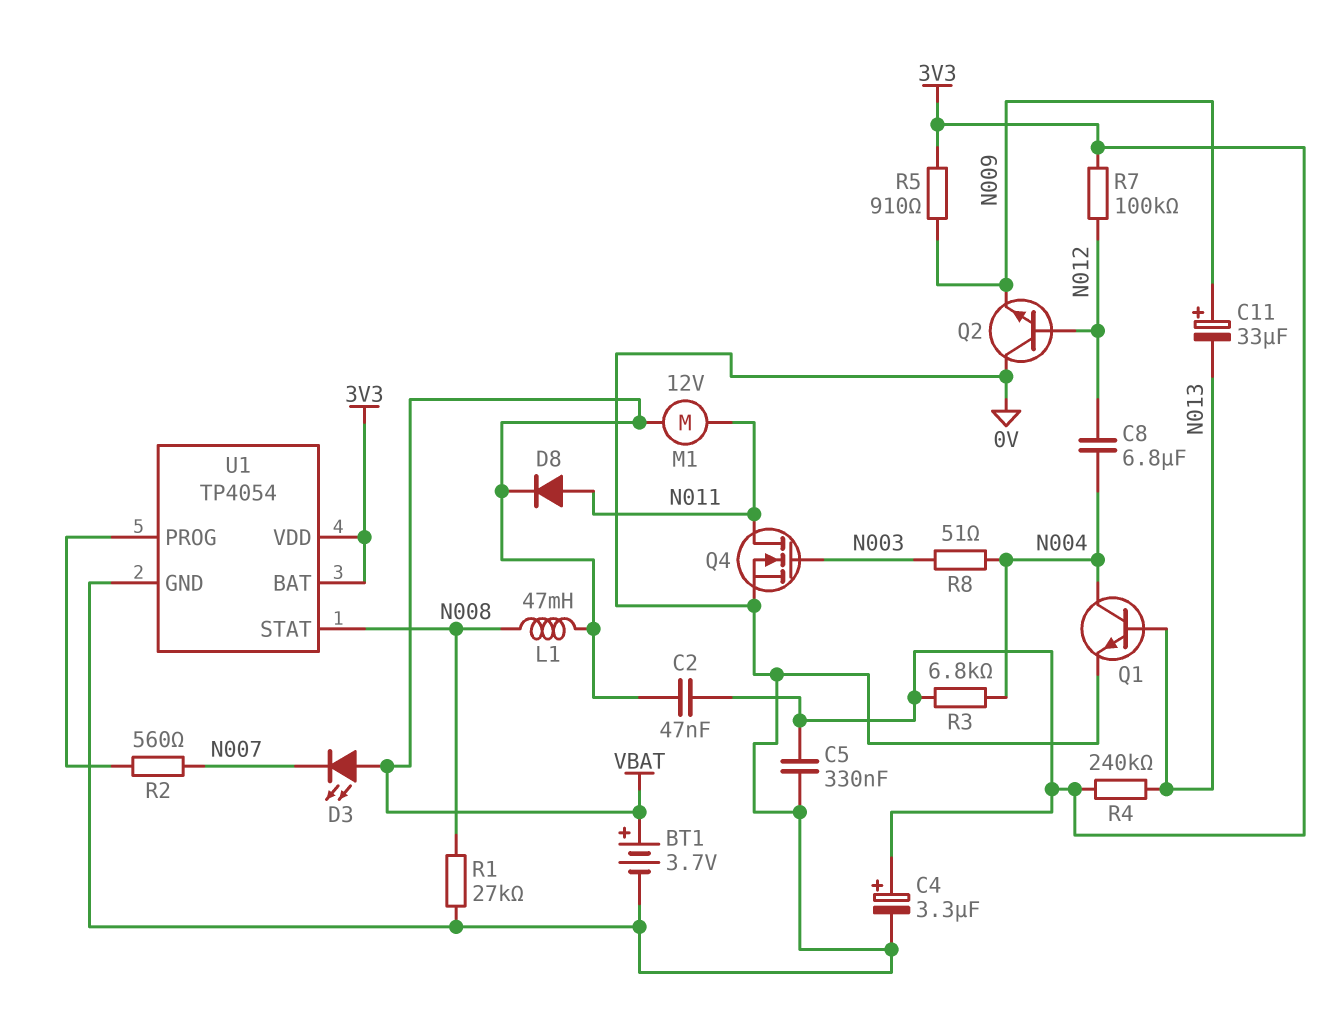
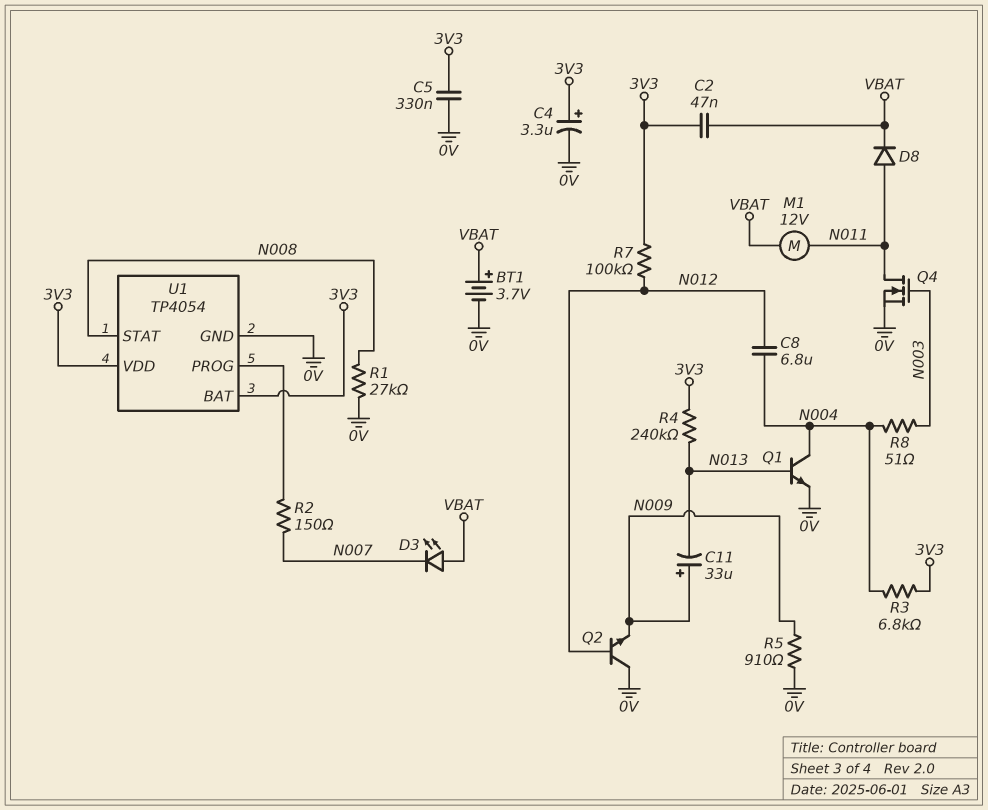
L1: 47mH (N008, VBAT) -> none
R2: 560 (N007, U1/PROG) -> 150 (N007, U1/PROG)
R5: 910 (3V3, N009) -> 910 (0V, N009)

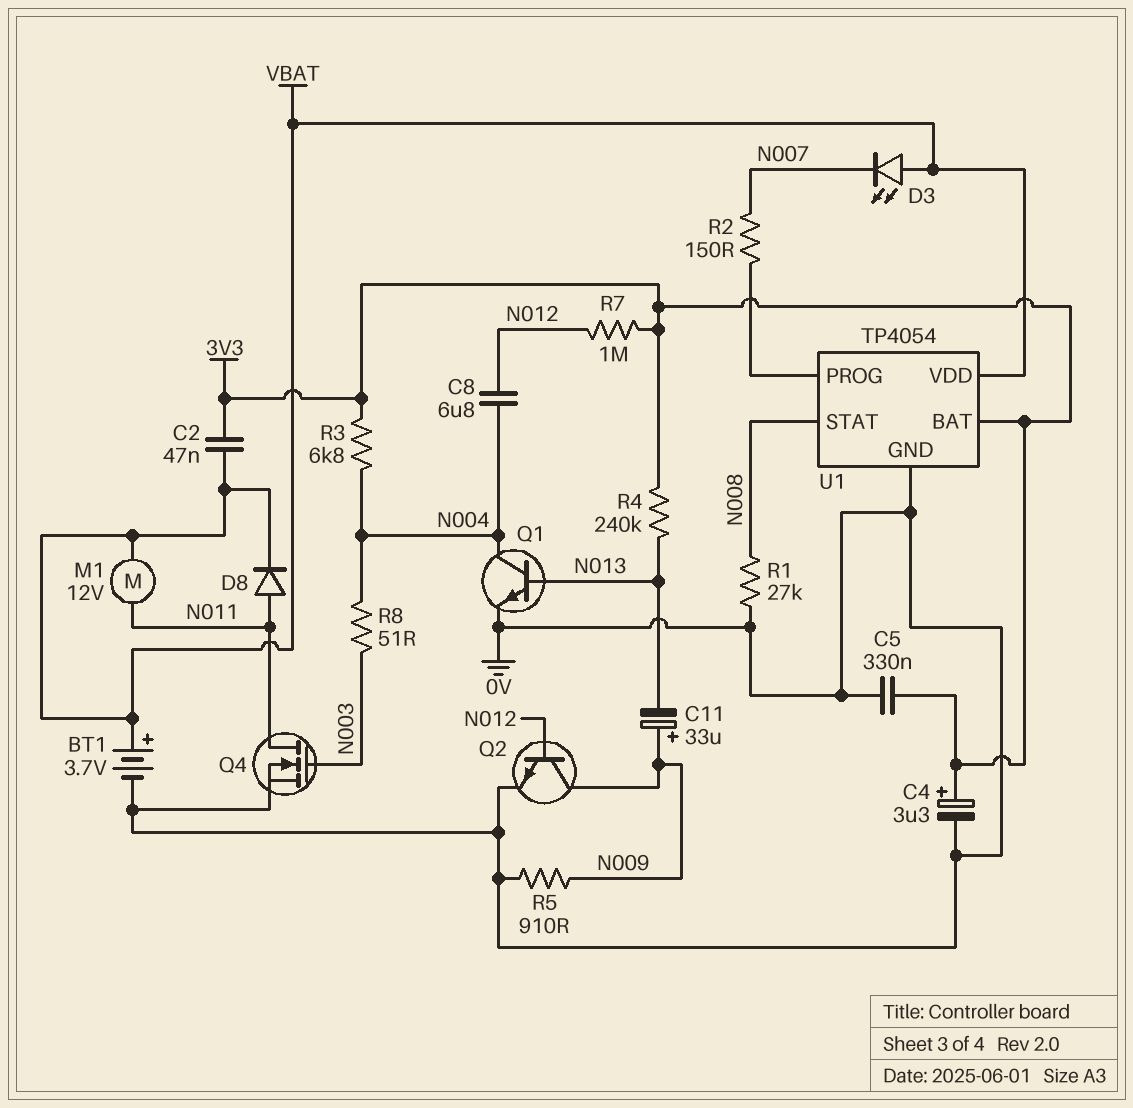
Q2: NPN (B N012, C 0V, E N009) -> NPN (B N012, C N009, E 0V)
R7: 100k (3V3, N012) -> 1M (3V3, N012)
U1 pin VDD: 3V3 -> VBAT

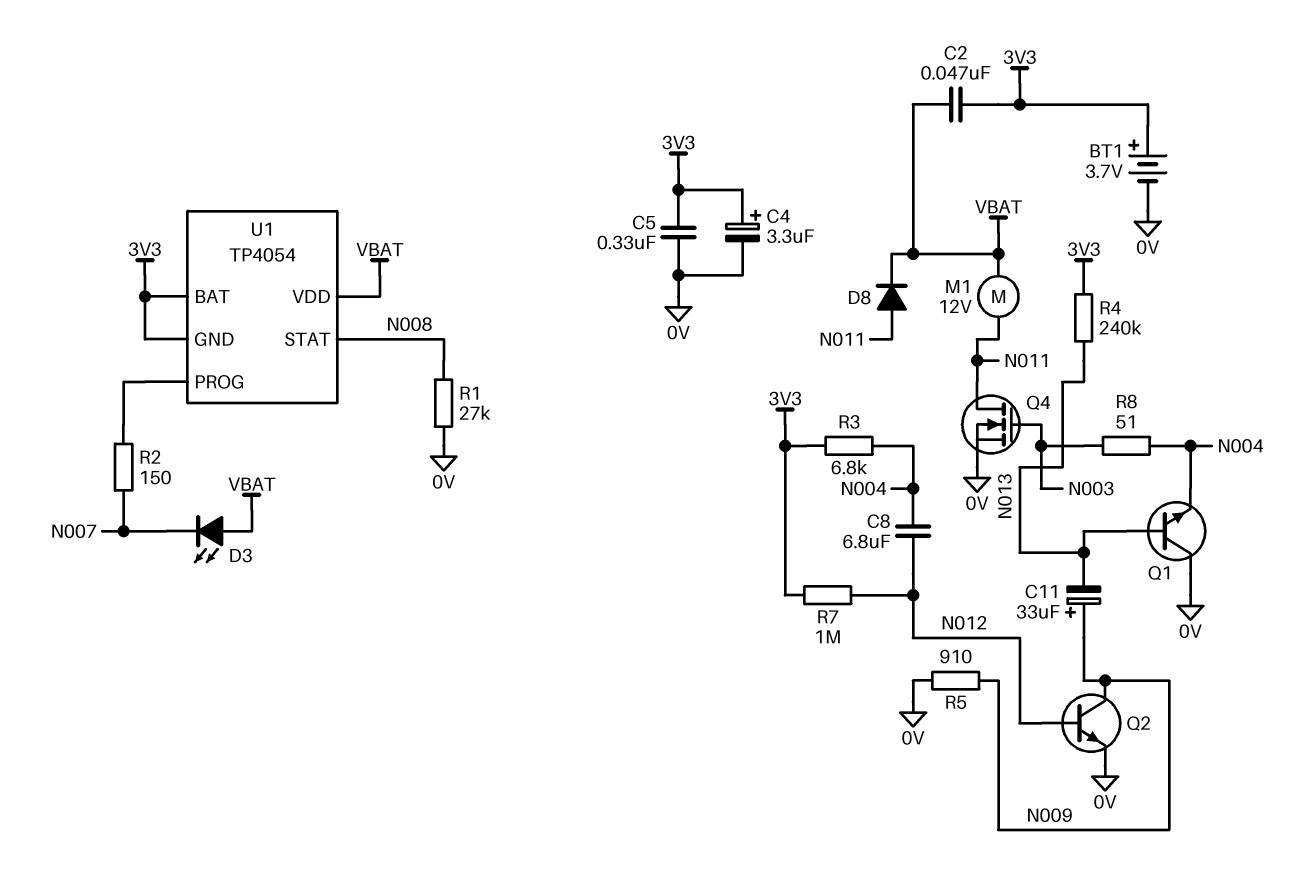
BT1: 3.7V (plus VBAT, minus 0V) -> 3.7V (plus 3V3, minus 0V)
Q1: NPN (B N013, C N004, E 0V) -> NPN (B N013, C 0V, E N004)
U1 pin GND: 0V -> 3V3

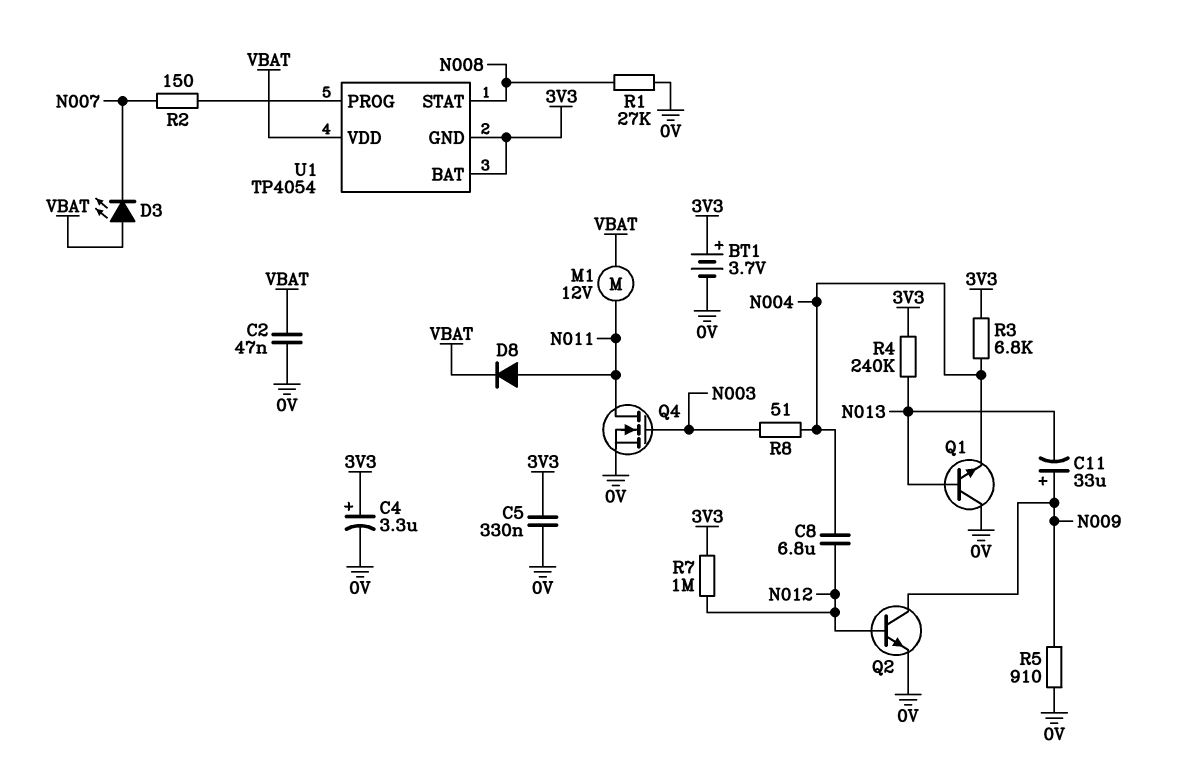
C2: 47nF (3V3, VBAT) -> 47nF (0V, VBAT)

